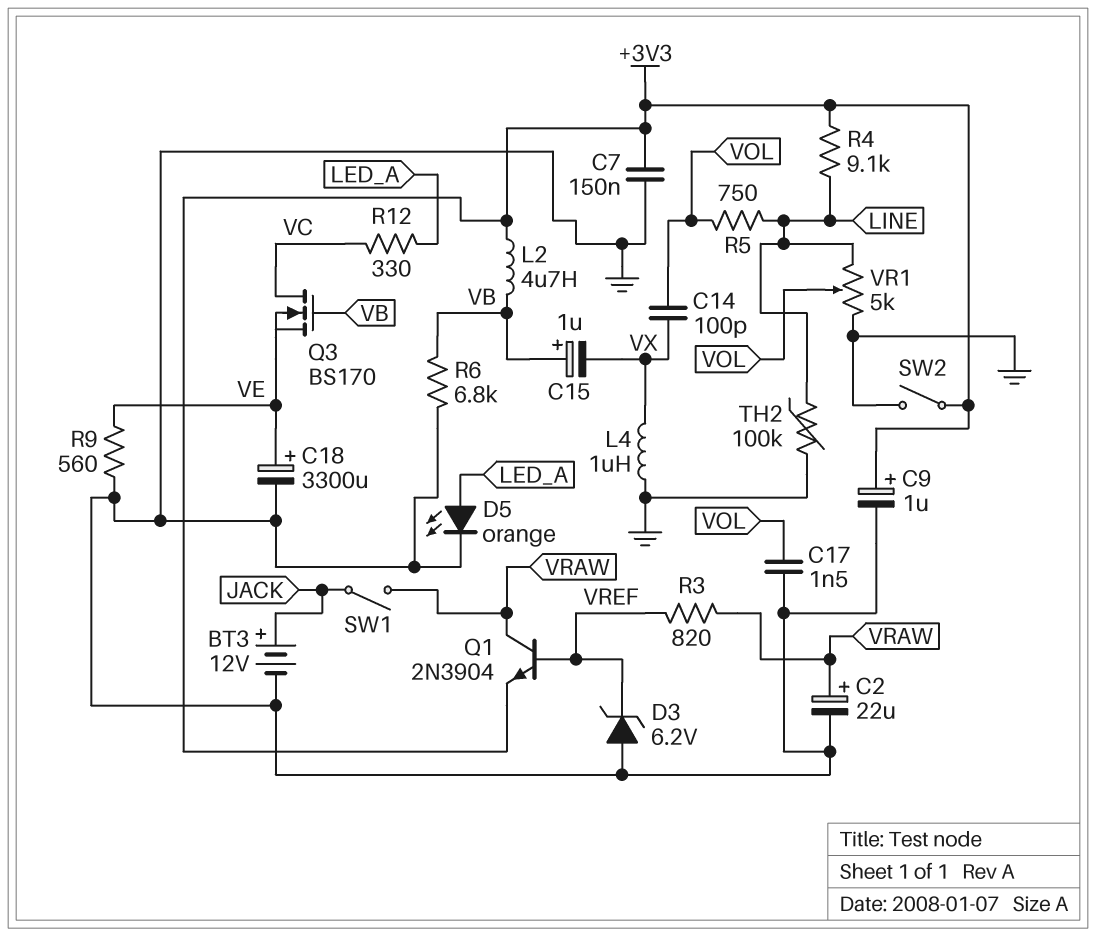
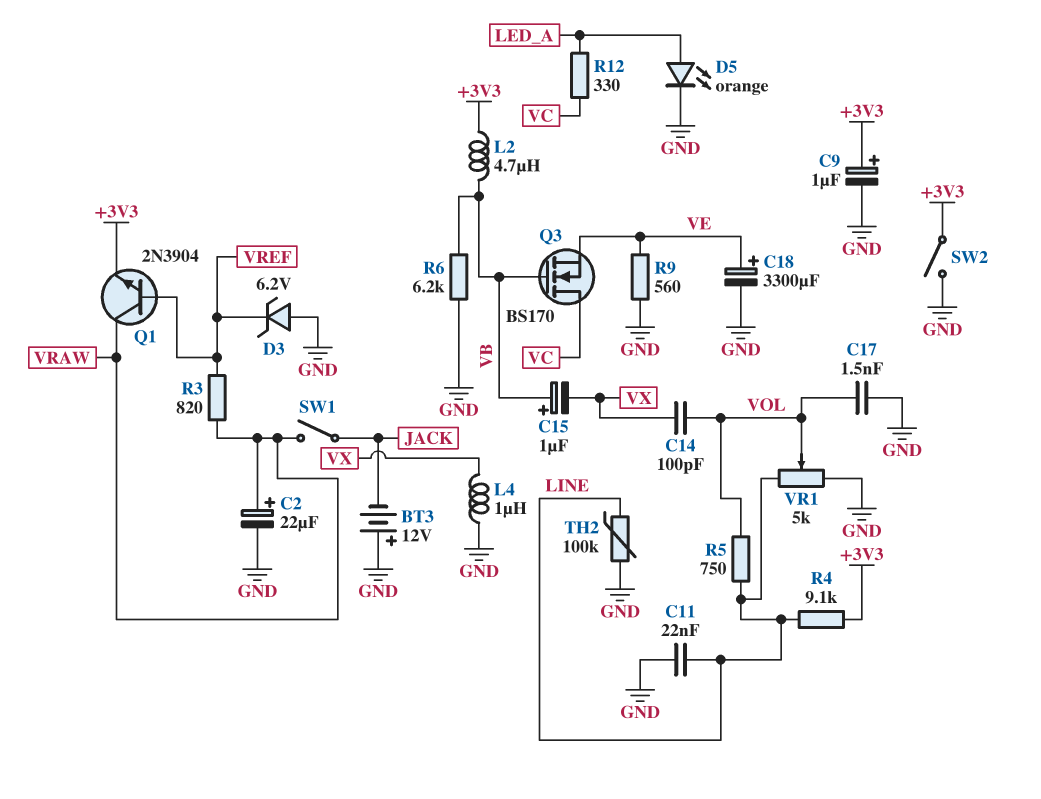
BT3: 12V (plus JACK, minus GND) -> 12V (plus GND, minus JACK)
C7: 150nF (+3V3, GND) -> none
C11: none -> 22nF (GND, LINE)
R6: 6.8k (GND, VB) -> 6.2k (GND, VB)

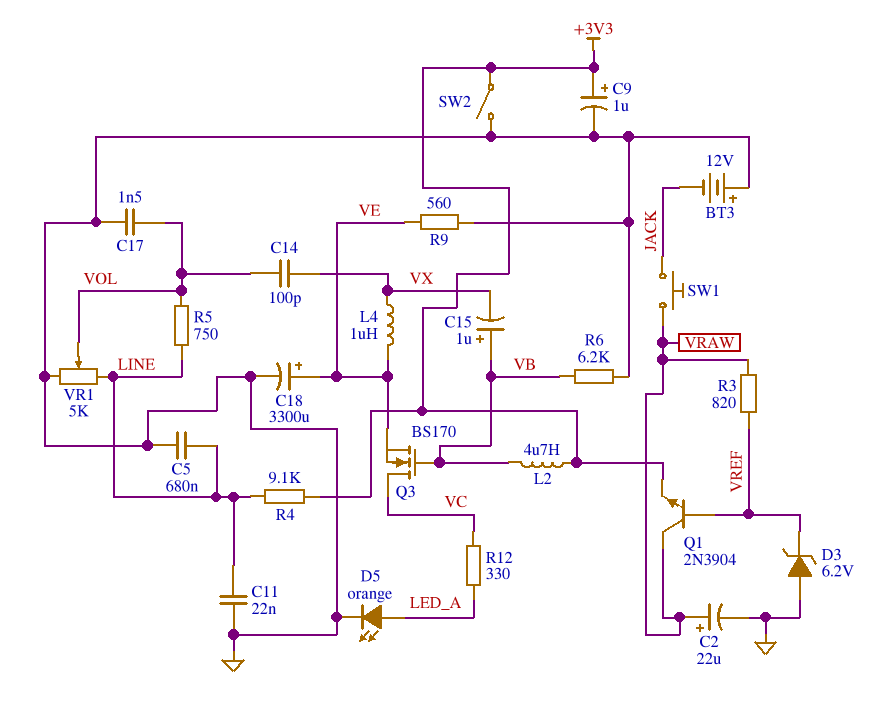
C5: none -> 680nF (GND, LINE)
L4: 1uH (GND, VX) -> 1uH (VE, VX)
SW1: switch (JACK, VRAW) -> button (JACK, VRAW)
TH2: 100k (GND, LINE) -> none

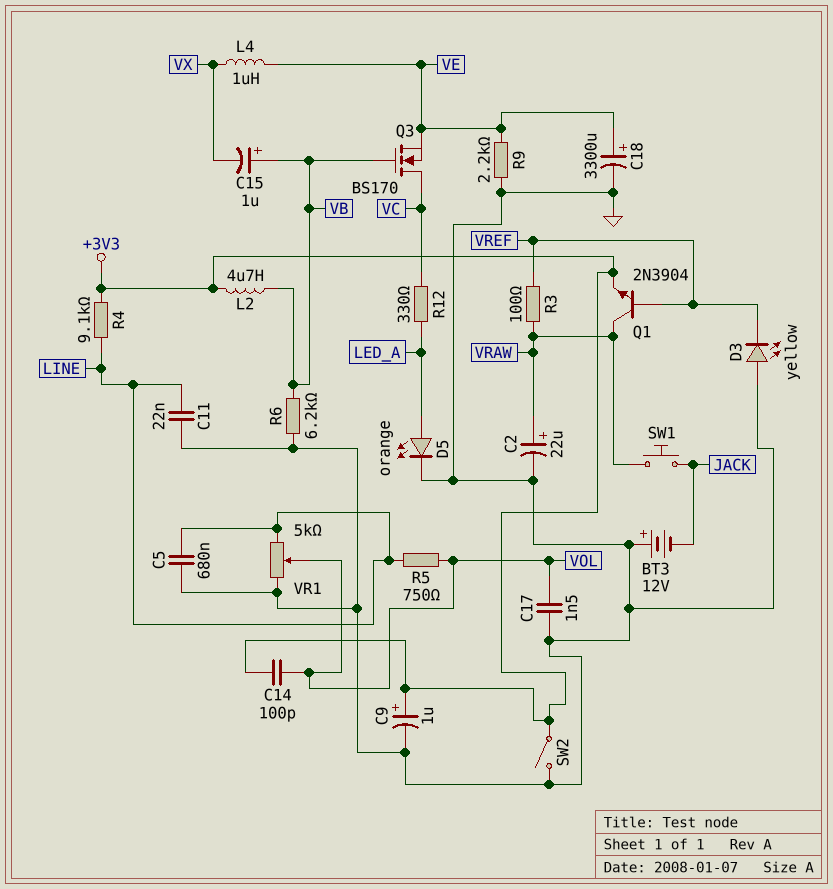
C14: 100pF (VOL, VX) -> 100pF (+3V3, VOL)
D3: zener 6.2V (A GND, K VREF) -> LED yellow (A GND, K VREF)
R3: 820 (VRAW, VREF) -> 100 (VRAW, VREF)
R9: 560 (GND, VE) -> 2.2k (GND, VE)

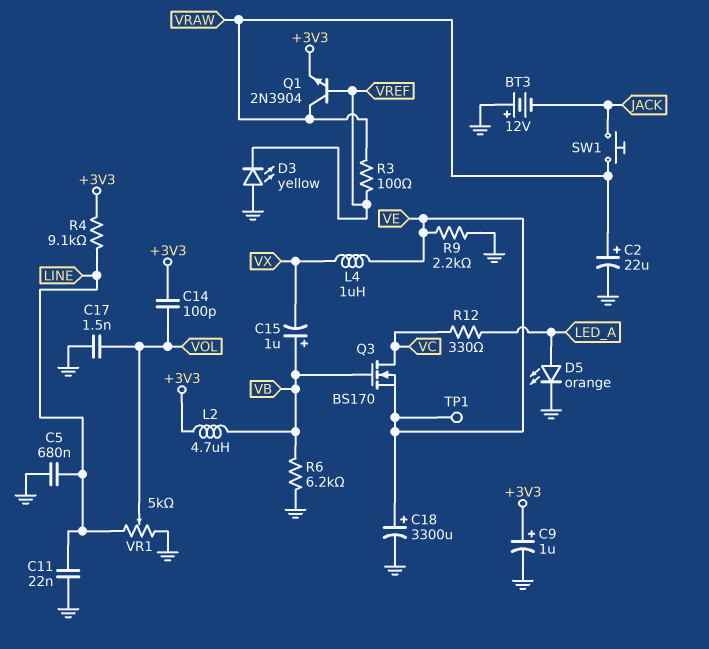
R5: 750 (LINE, VOL) -> none
SW2: switch (+3V3, GND) -> none
TP1: none -> test point (VE)

